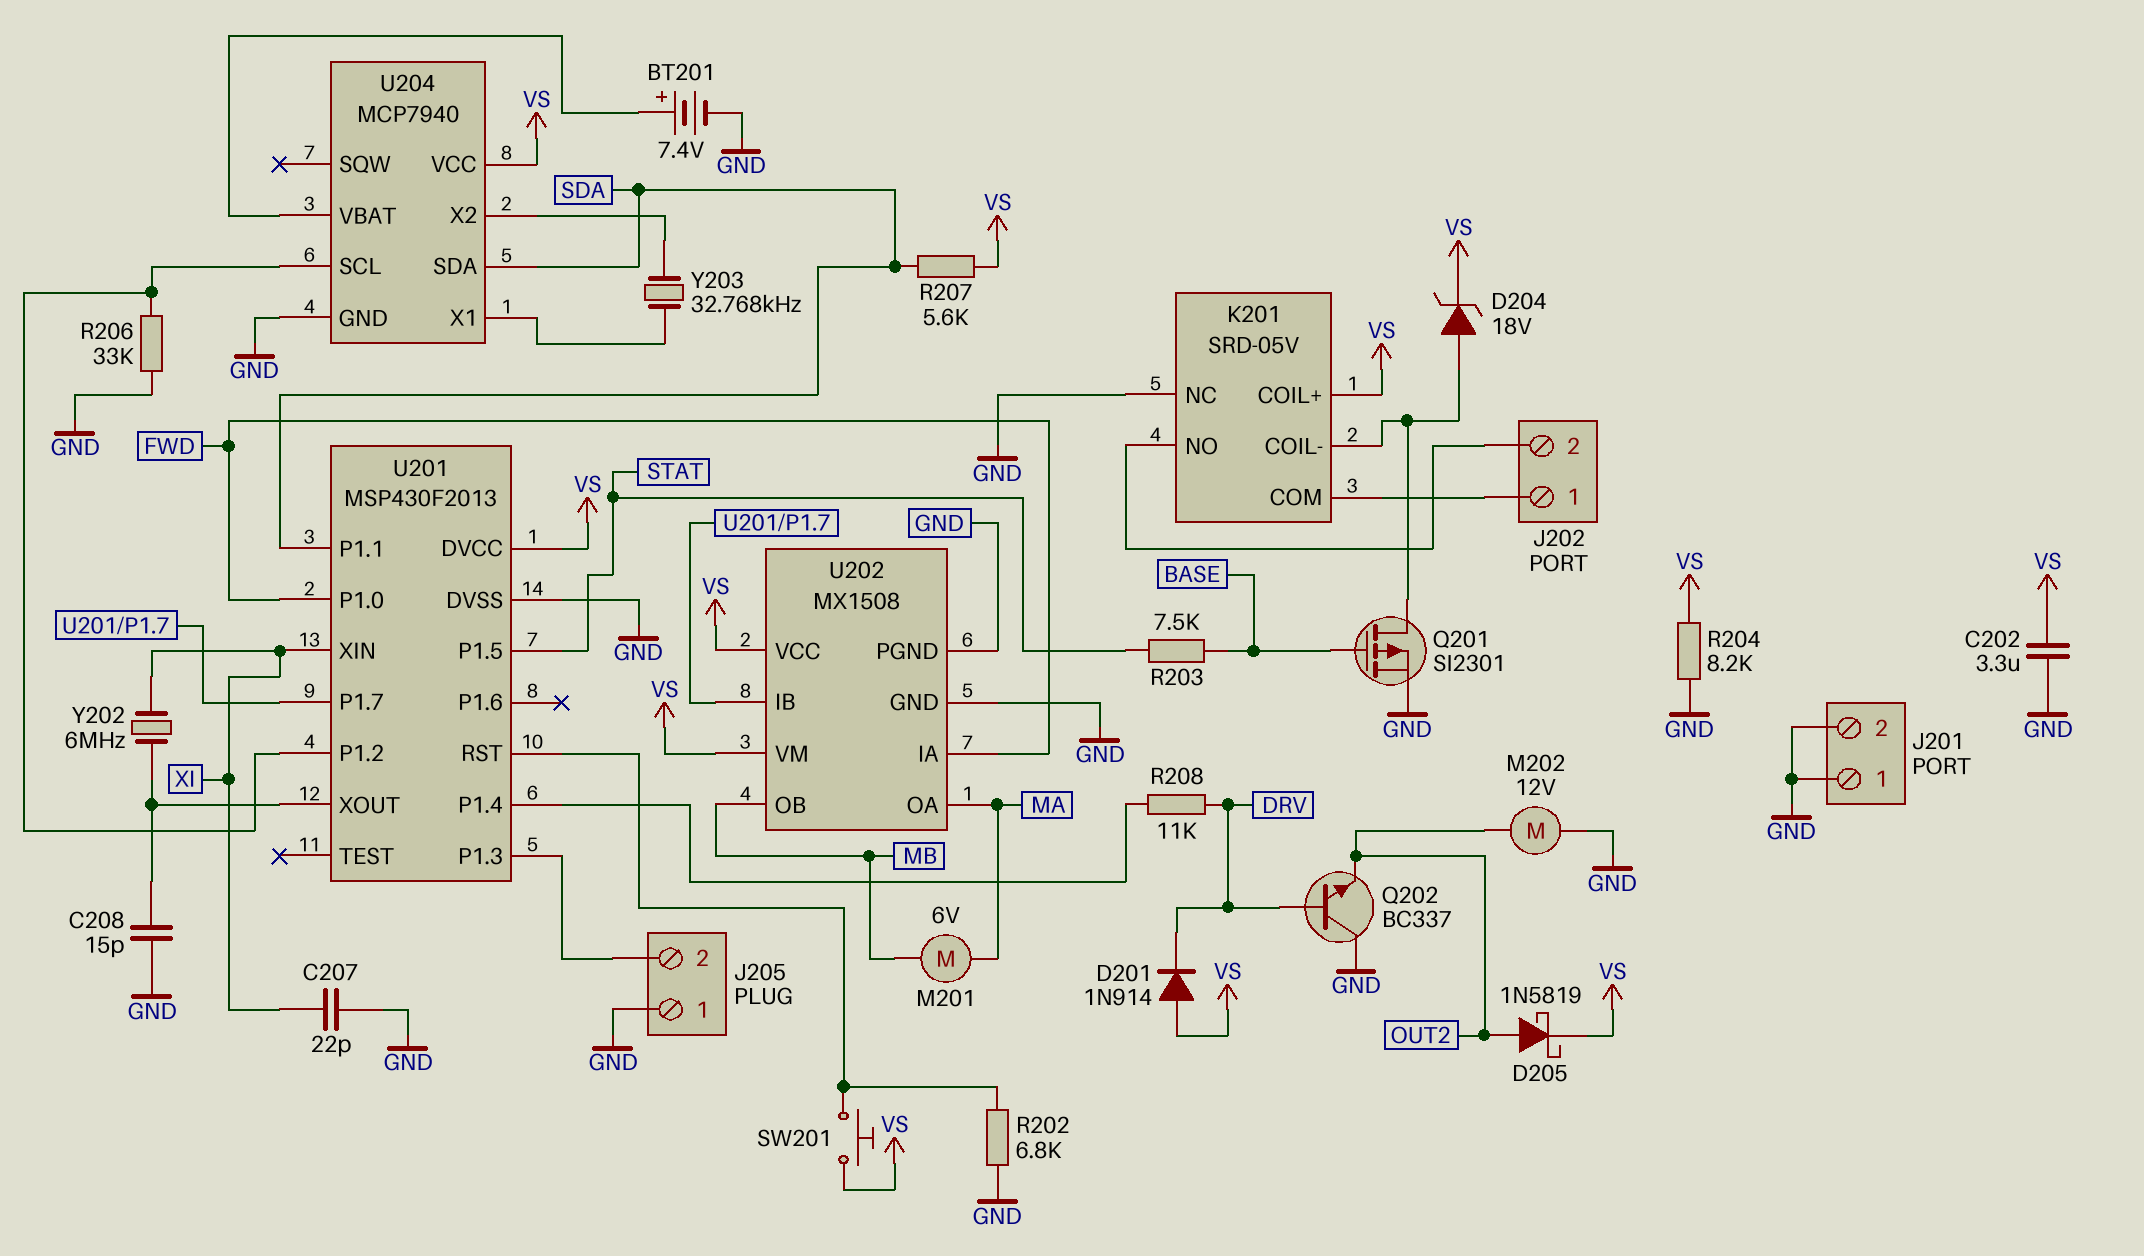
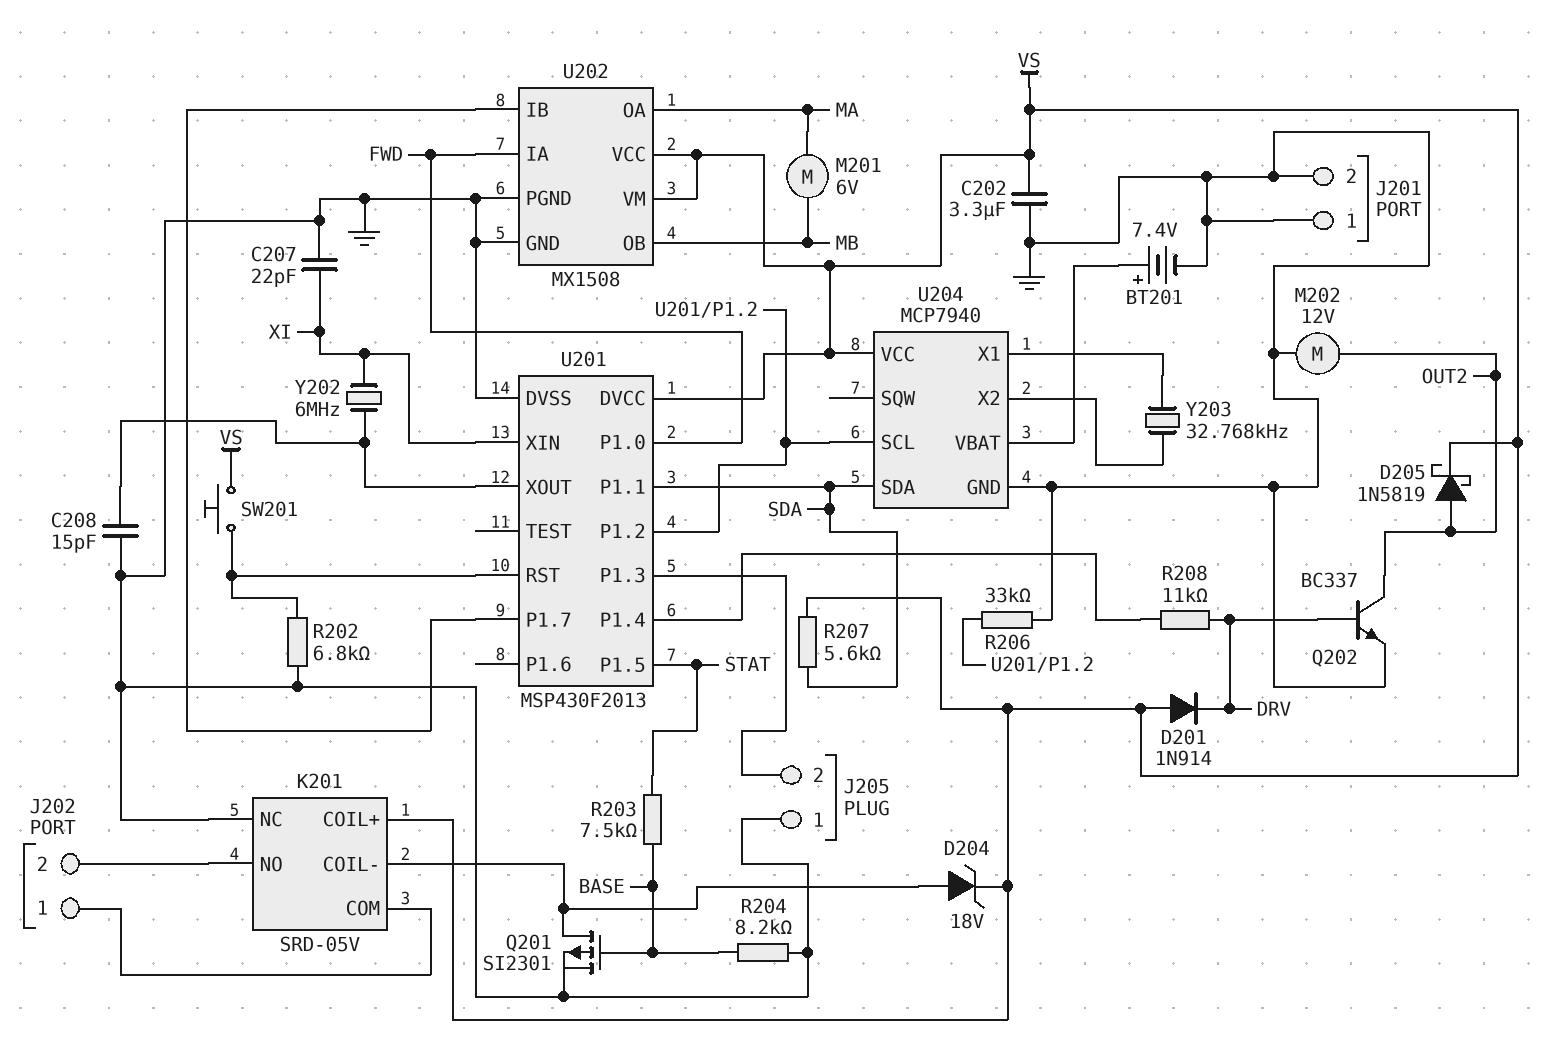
Q202: NPN BC337 (B DRV, C GND, E OUT2) -> NPN BC337 (B DRV, C OUT2, E GND)
R204: 8.2k (GND, VS) -> 8.2k (BASE, GND)

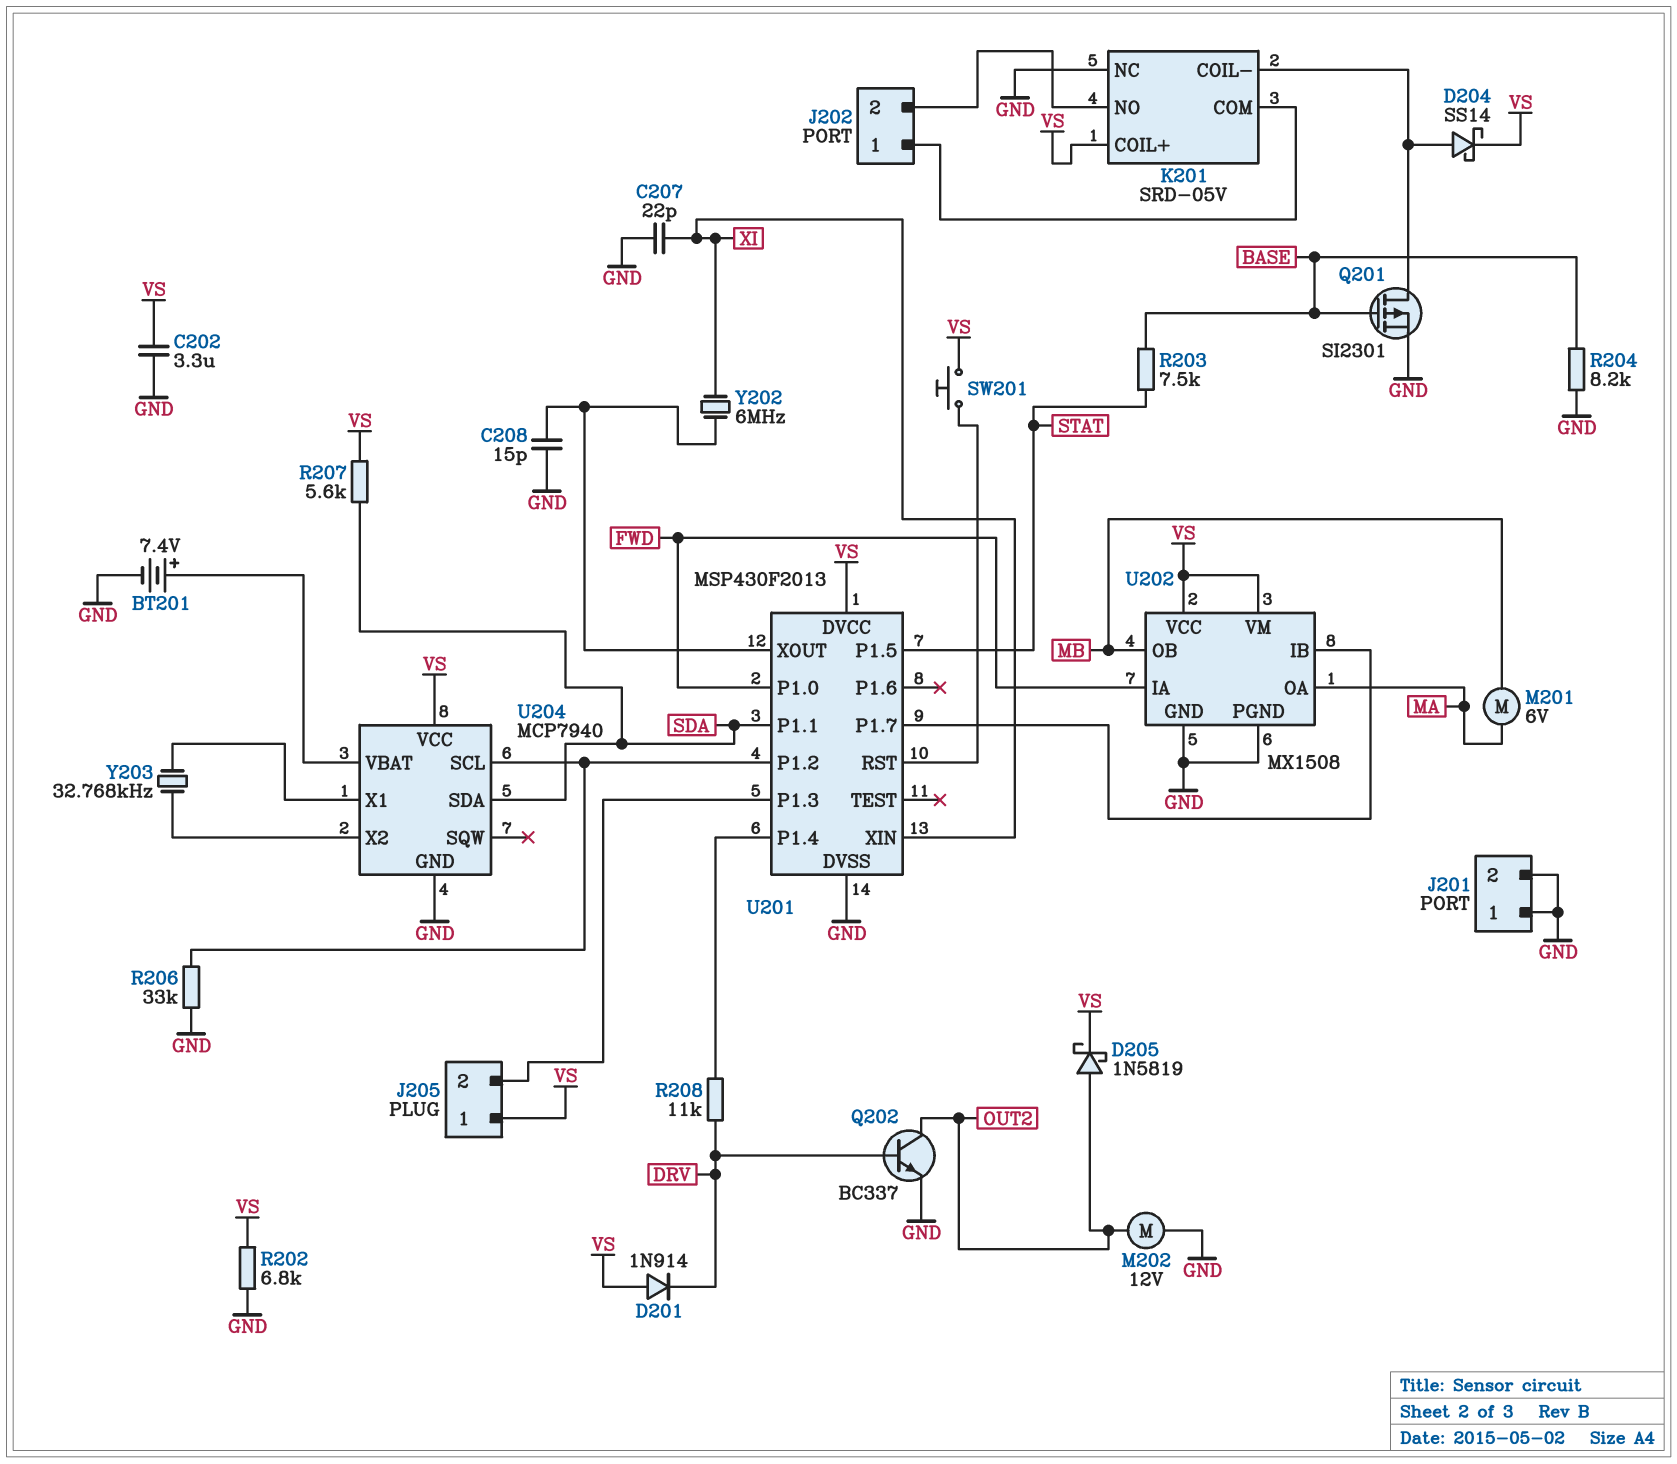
D204: zener 18V (A K201/COIL-, K VS) -> schottky SS14 (A K201/COIL-, K VS)
J205 pin 1: GND -> VS
R202: 6.8k (GND, U201/RST) -> 6.8k (GND, VS)

